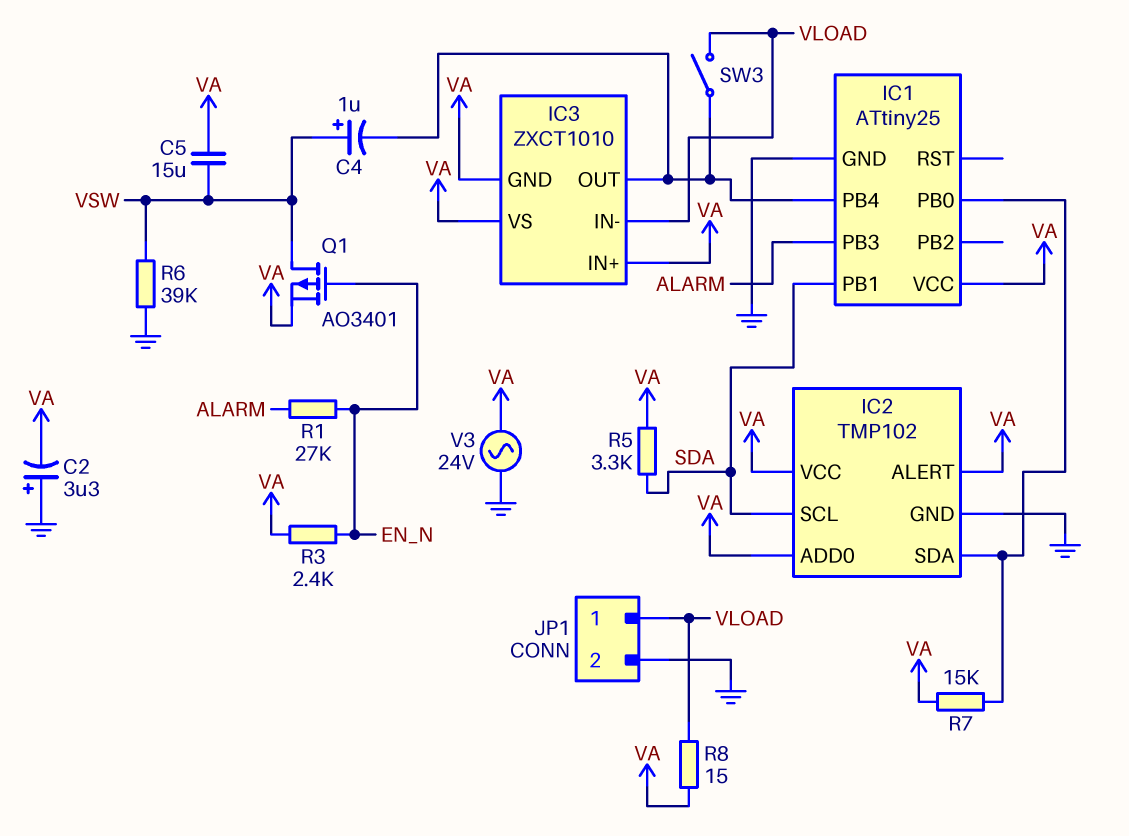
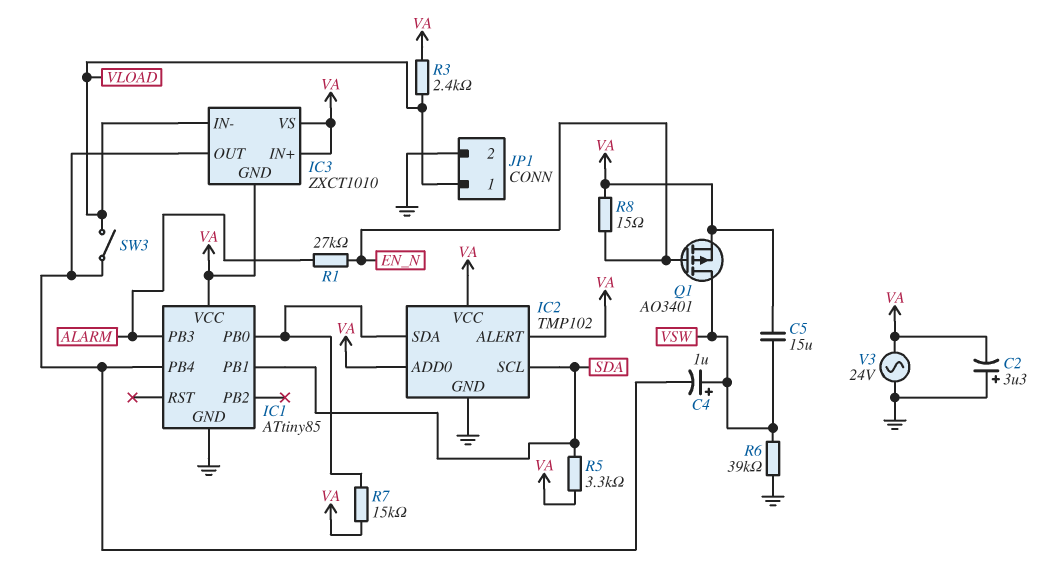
IC1: ATtiny25 -> ATtiny85
R3: 2.4k (EN_N, VA) -> 2.4k (VA, VLOAD)
R8: 15 (VA, VLOAD) -> 15 (EN_N, VA)

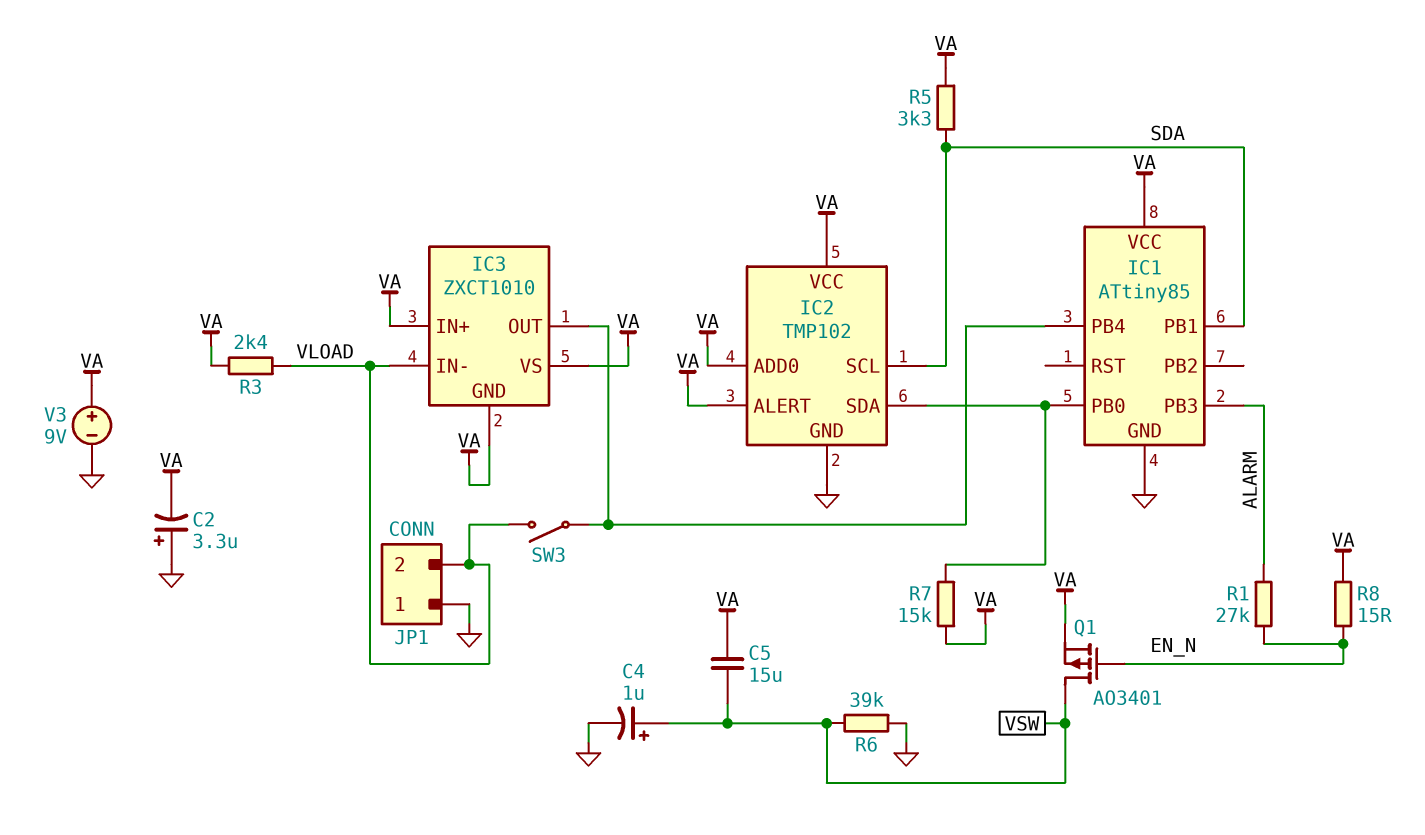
C4: 1uF (plus VSW, minus IC1/PB4) -> 1uF (plus VSW, minus GND)
JP1 pin 1: VLOAD -> GND
JP1 pin 2: GND -> VLOAD
V3: AC 24V (GND, VA) -> 9V (plus VA, minus GND)

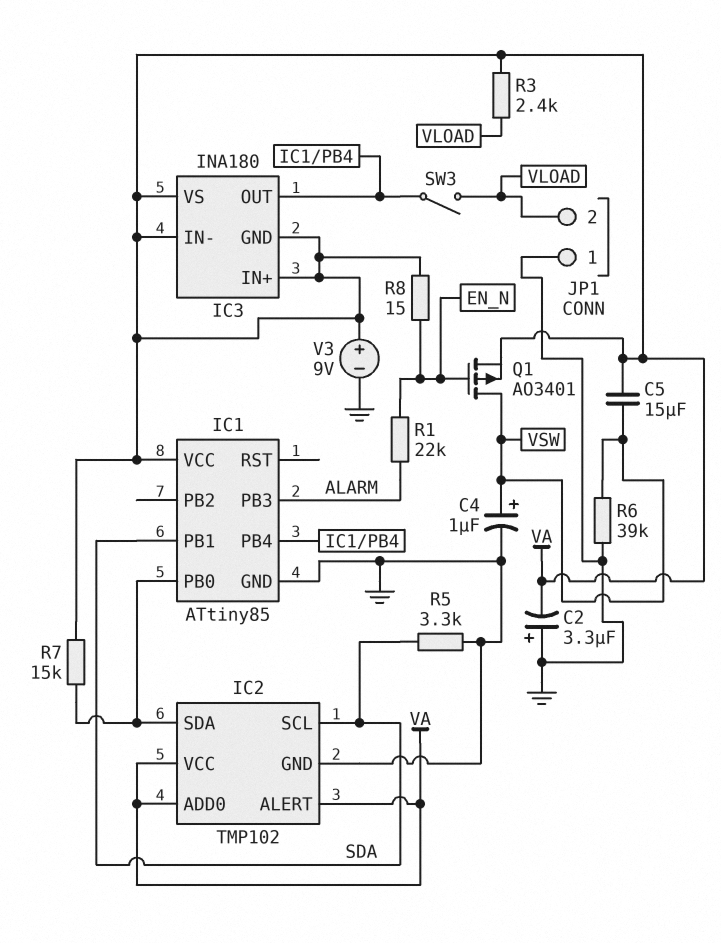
IC3: ZXCT1010 -> INA180
IC3 pin IN-: VLOAD -> VA
R1: 27k (ALARM, EN_N) -> 22k (ALARM, EN_N)
R5: 3.3k (SDA, VA) -> 3.3k (GND, SDA)

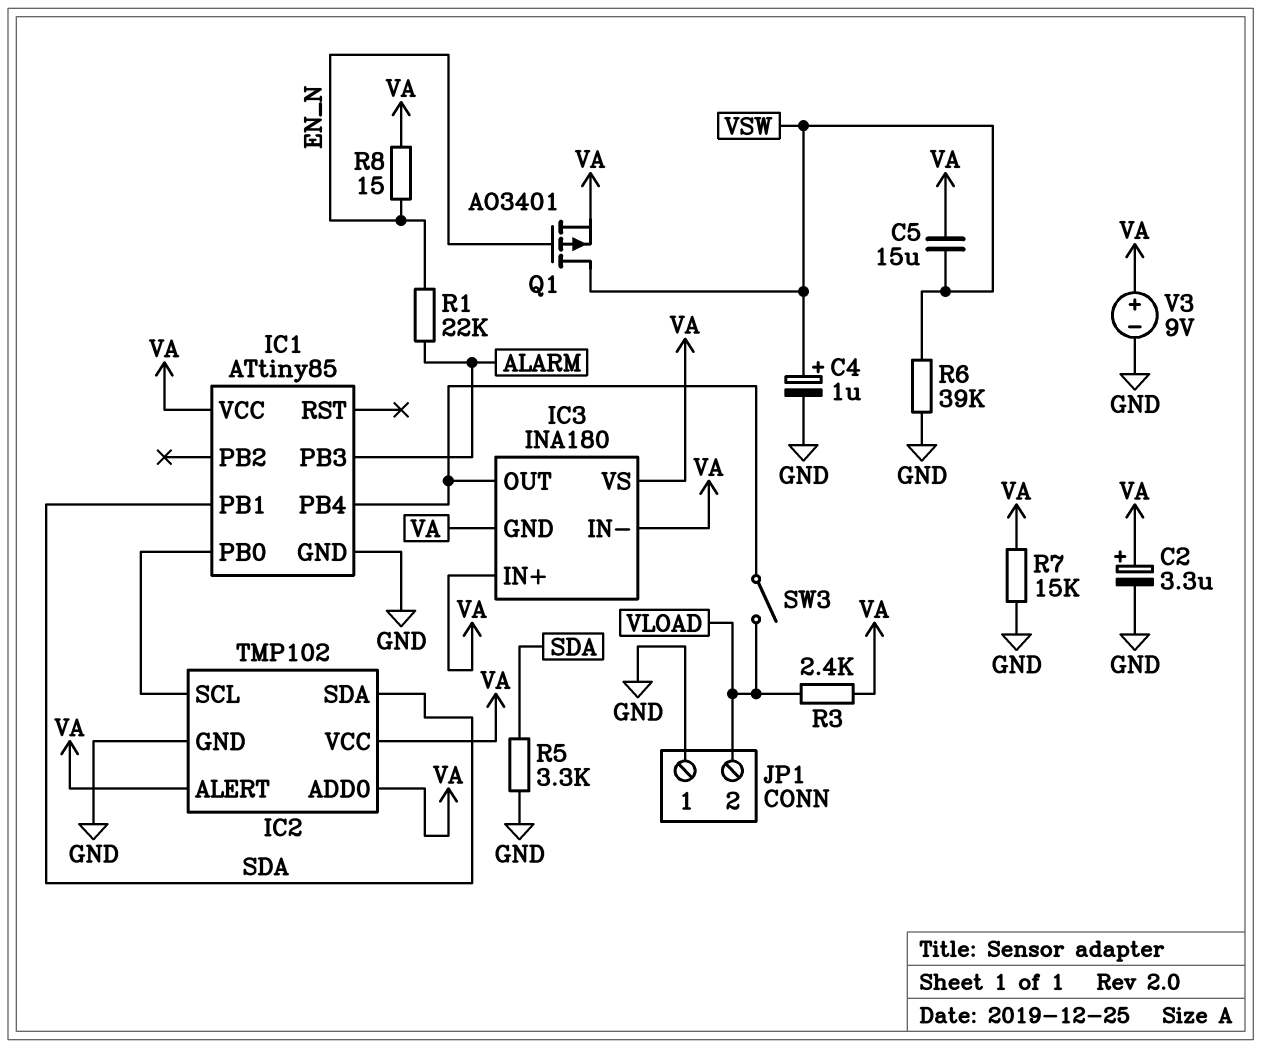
C2: 3.3uF (plus GND, minus VA) -> 3.3uF (plus VA, minus GND)
IC2 pin SCL: SDA -> IC1/PB0
IC2 pin SDA: IC1/PB0 -> SDA
R7: 15k (IC1/PB0, VA) -> 15k (GND, VA)

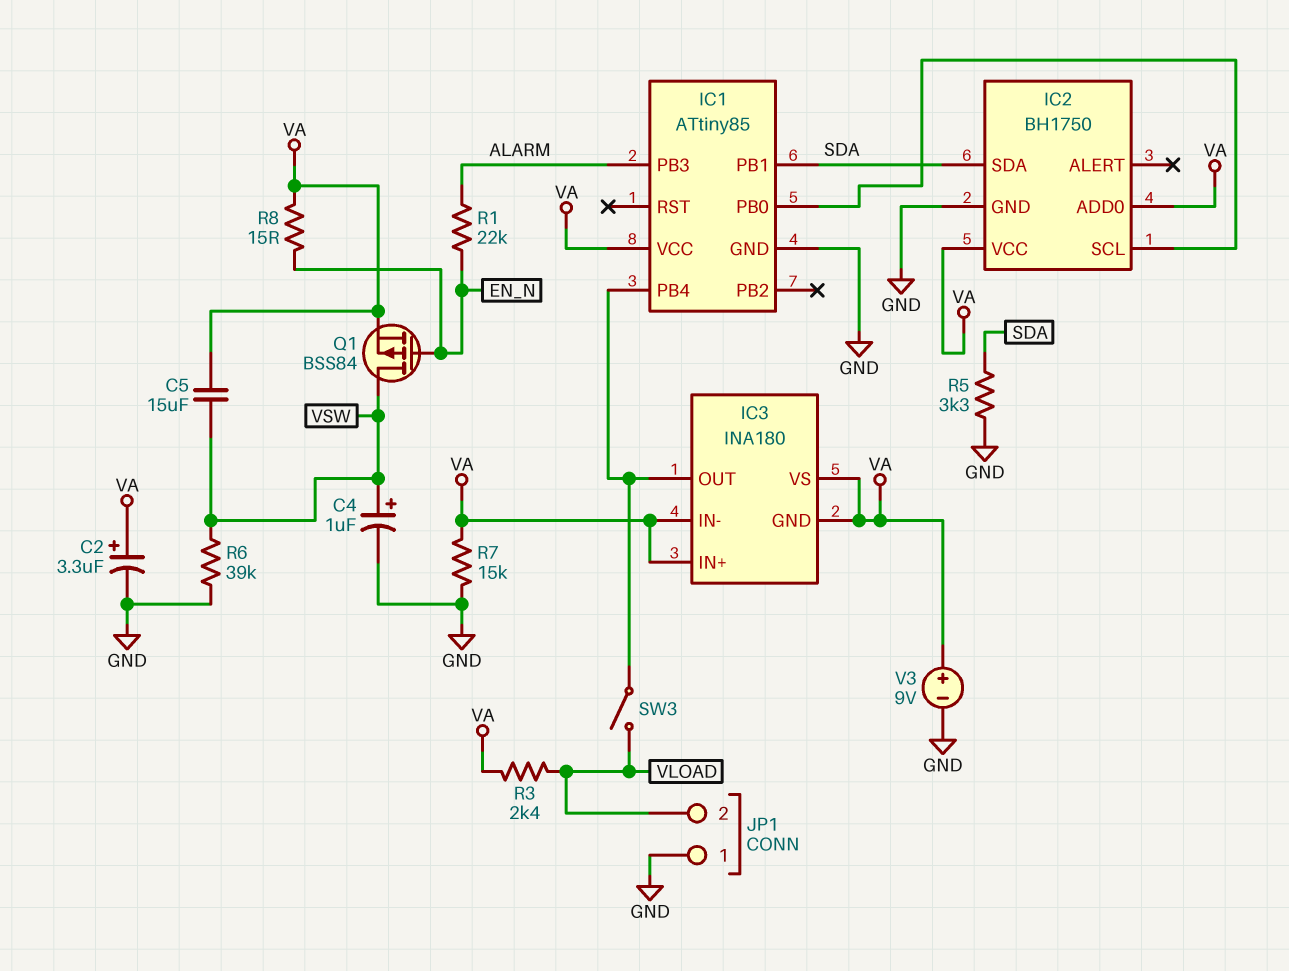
IC2: TMP102 -> BH1750
IC2 pin ALERT: VA -> none
Q1: PMOS AO3401 (G EN_N, D VSW, S VA) -> PMOS BSS84 (G EN_N, D VSW, S VA)

